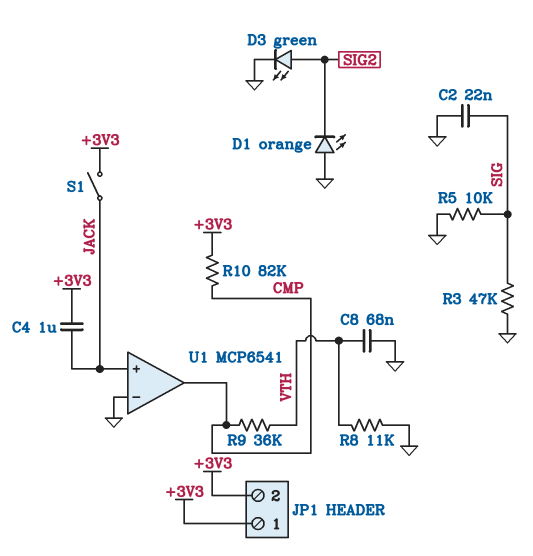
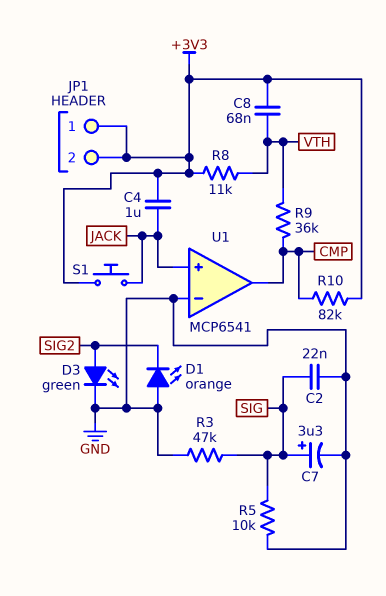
C7: none -> 3.3uF (plus SIG, minus GND)
C8: 68nF (GND, VTH) -> 68nF (+3V3, VTH)
R8: 11k (GND, VTH) -> 11k (+3V3, VTH)
S1: switch (+3V3, JACK) -> button (+3V3, JACK)

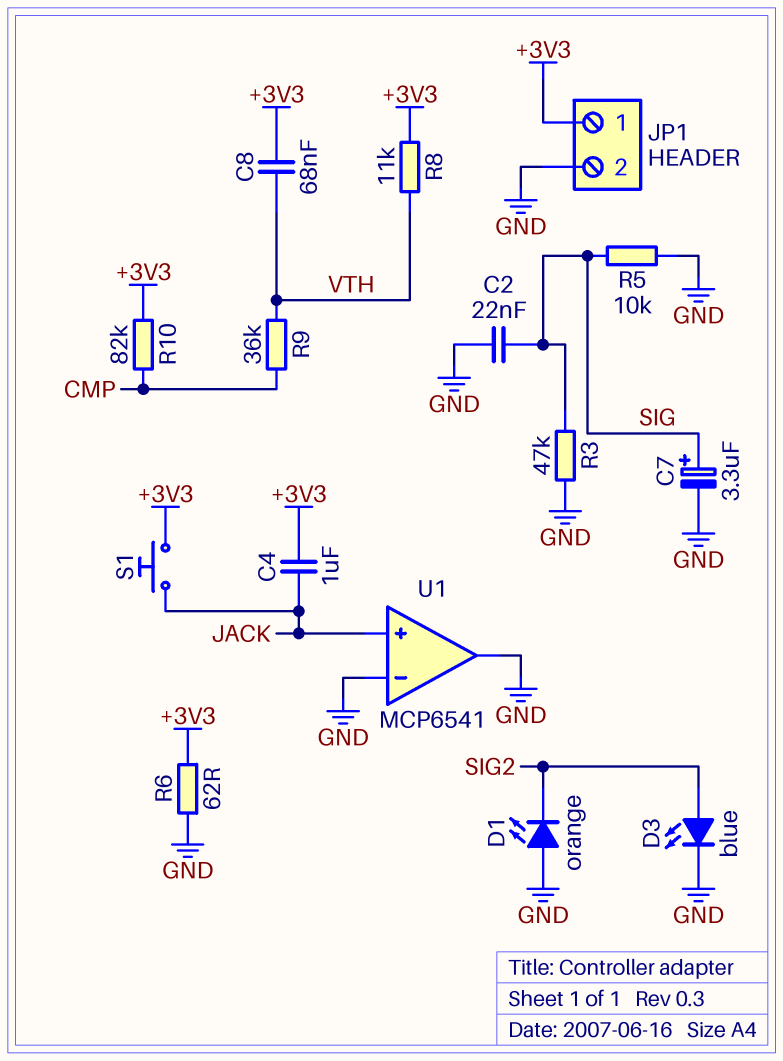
D3: LED green (A SIG2, K GND) -> LED blue (A SIG2, K GND)
JP1 pin 2: +3V3 -> GND
R6: none -> 62 (+3V3, GND)
U1 pin out: CMP -> GND

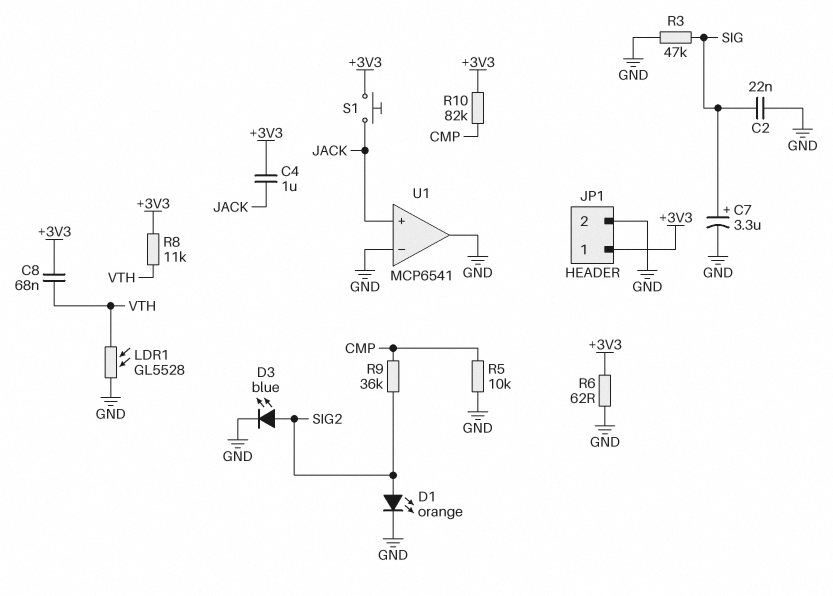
D1: LED orange (A GND, K SIG2) -> LED orange (A SIG2, K GND)
LDR1: none -> GL5528 (GND, VTH)
R5: 10k (GND, SIG) -> 10k (CMP, GND)
R9: 36k (CMP, VTH) -> 36k (CMP, SIG2)

